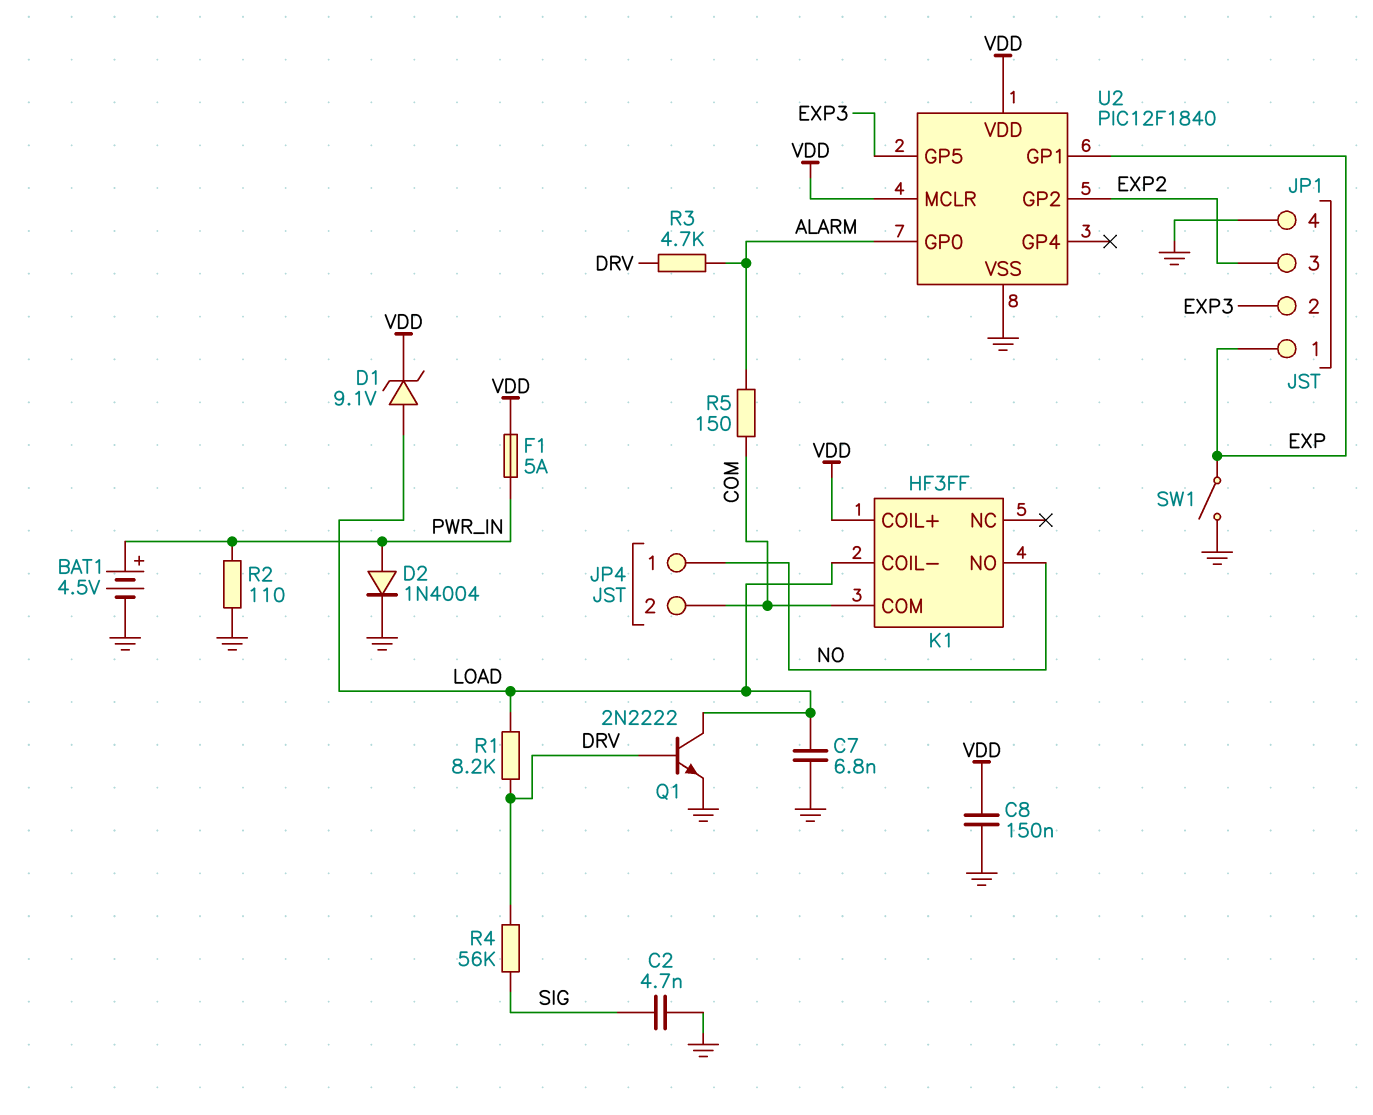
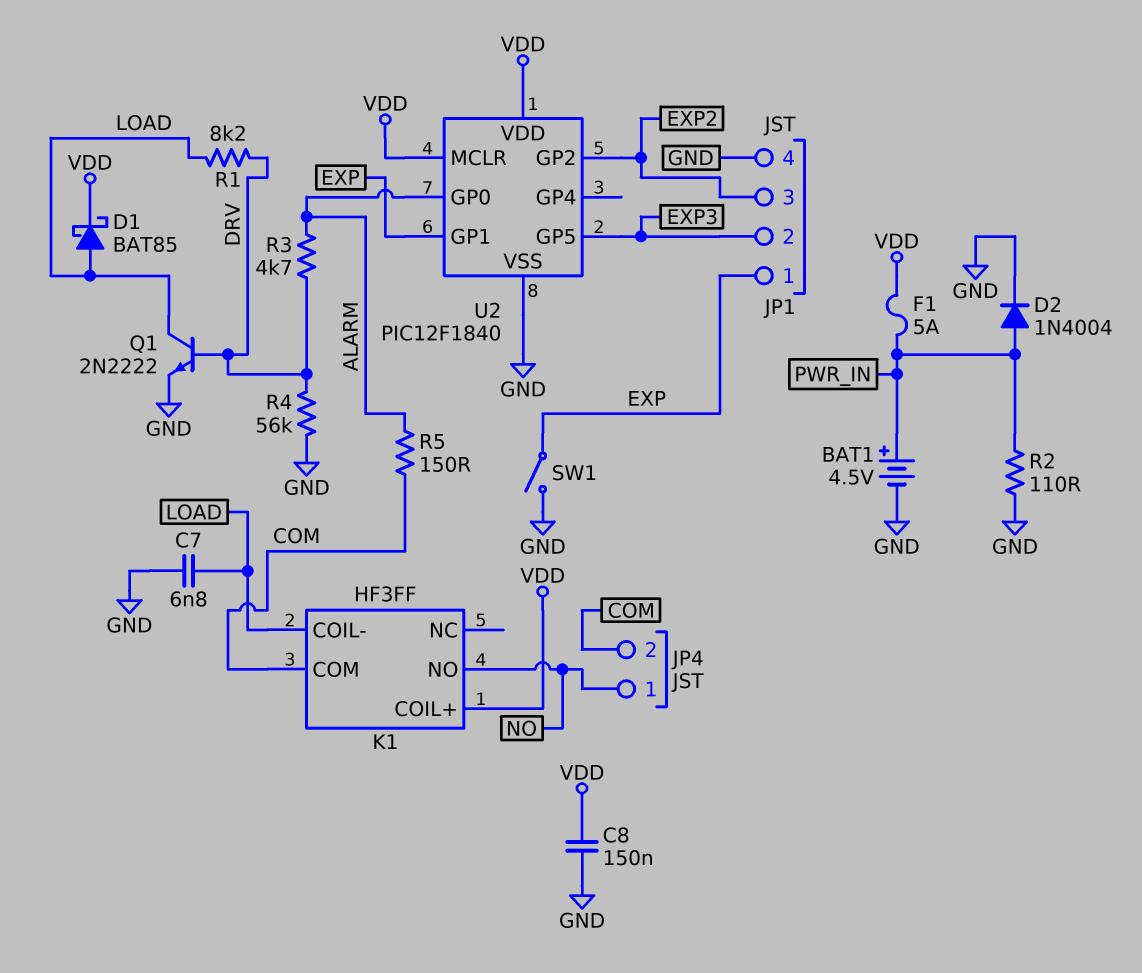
C2: 4.7nF (GND, SIG) -> none
D1: zener 9.1V (A LOAD, K VDD) -> schottky BAT85 (A LOAD, K VDD)
R4: 56k (DRV, SIG) -> 56k (DRV, GND)

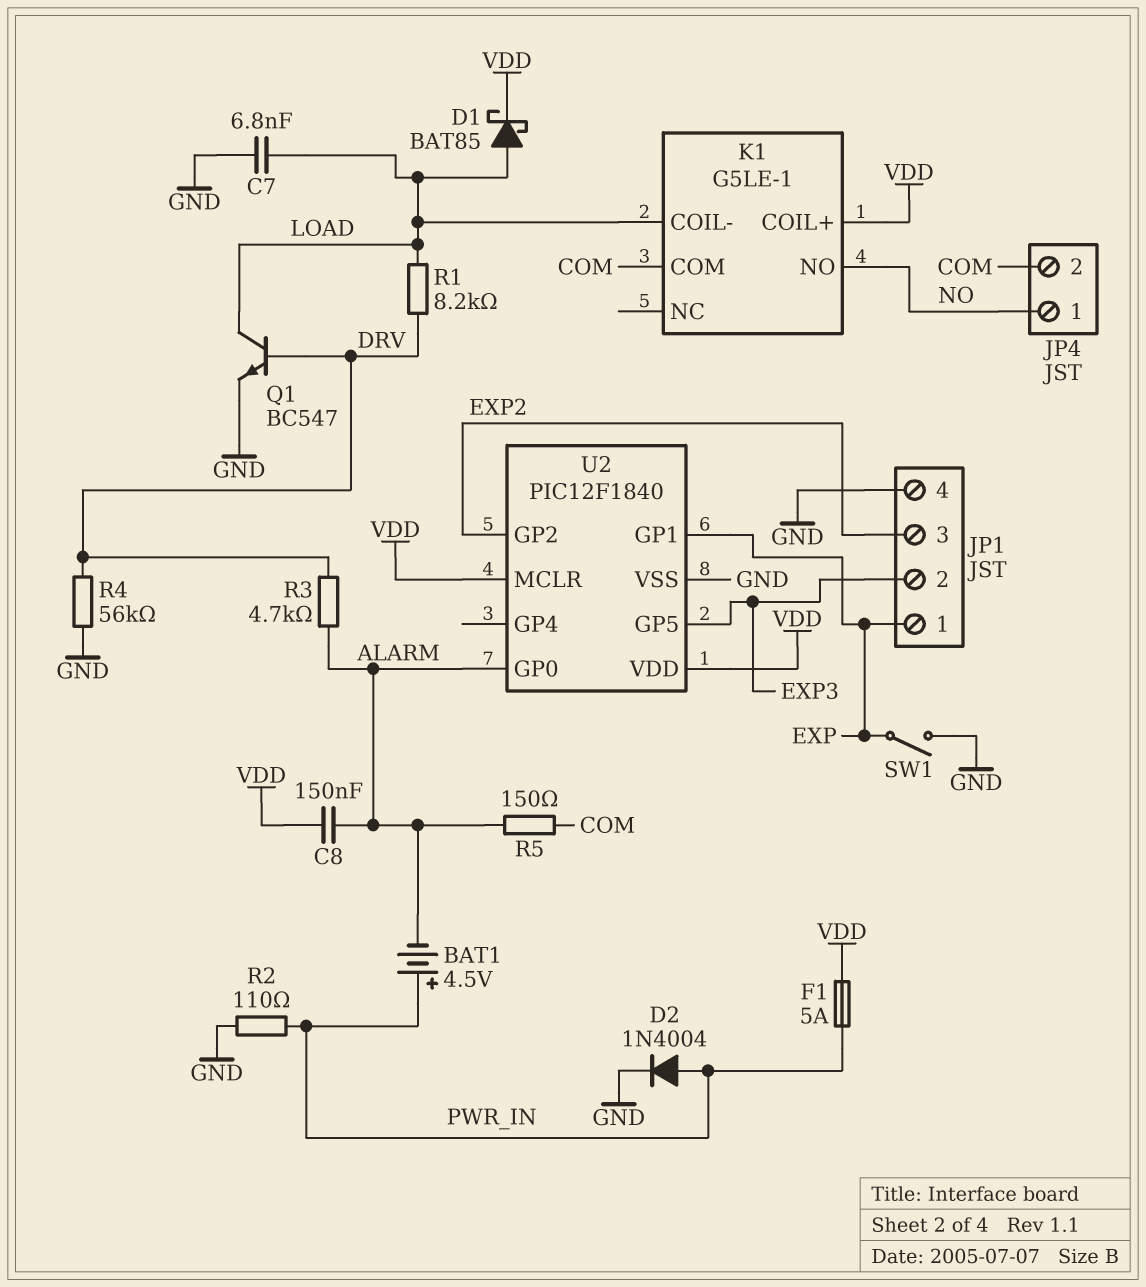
BAT1: 4.5V (plus PWR_IN, minus GND) -> 4.5V (plus PWR_IN, minus ALARM)
C8: 150nF (GND, VDD) -> 150nF (ALARM, VDD)
K1: HF3FF -> G5LE-1
Q1: NPN 2N2222 (B DRV, C LOAD, E GND) -> NPN BC547 (B DRV, C LOAD, E GND)

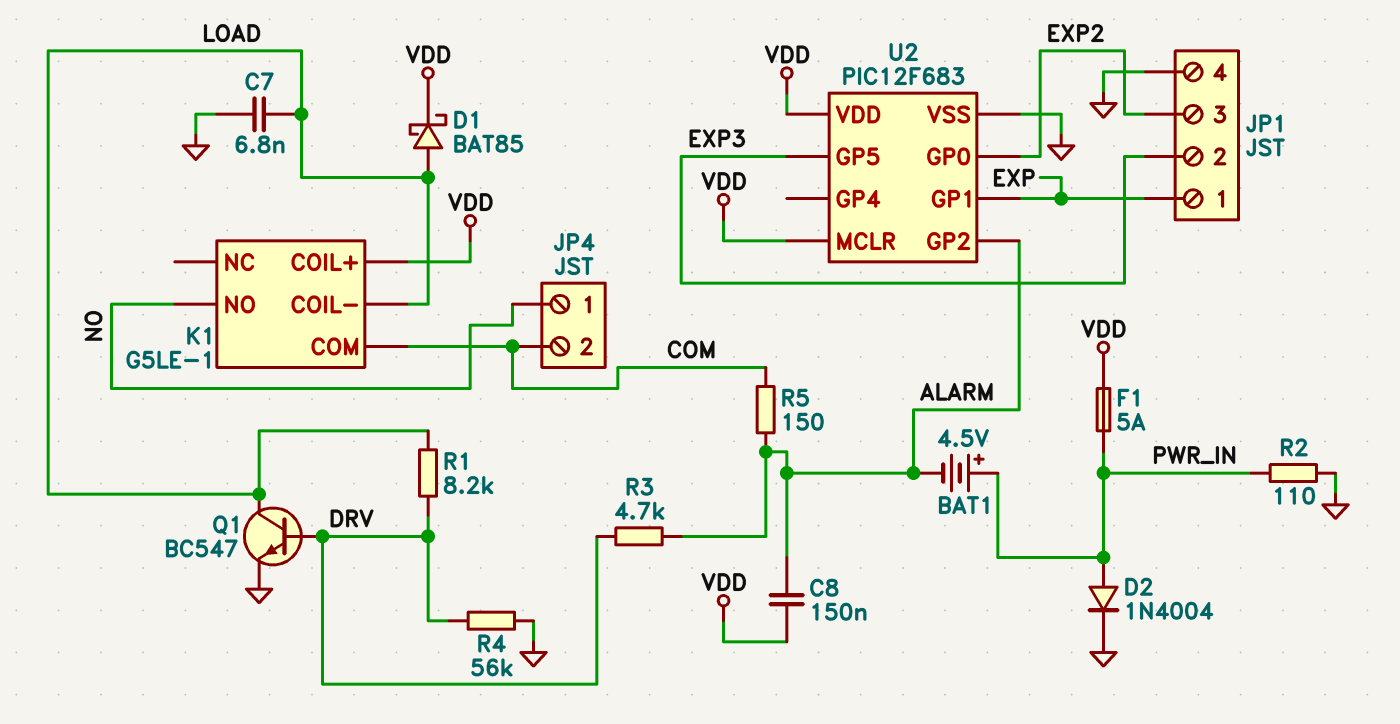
SW1: switch (EXP, GND) -> none
U2: PIC12F1840 -> PIC12F683
U2 pin GP0: ALARM -> EXP2
U2 pin GP2: EXP2 -> ALARM

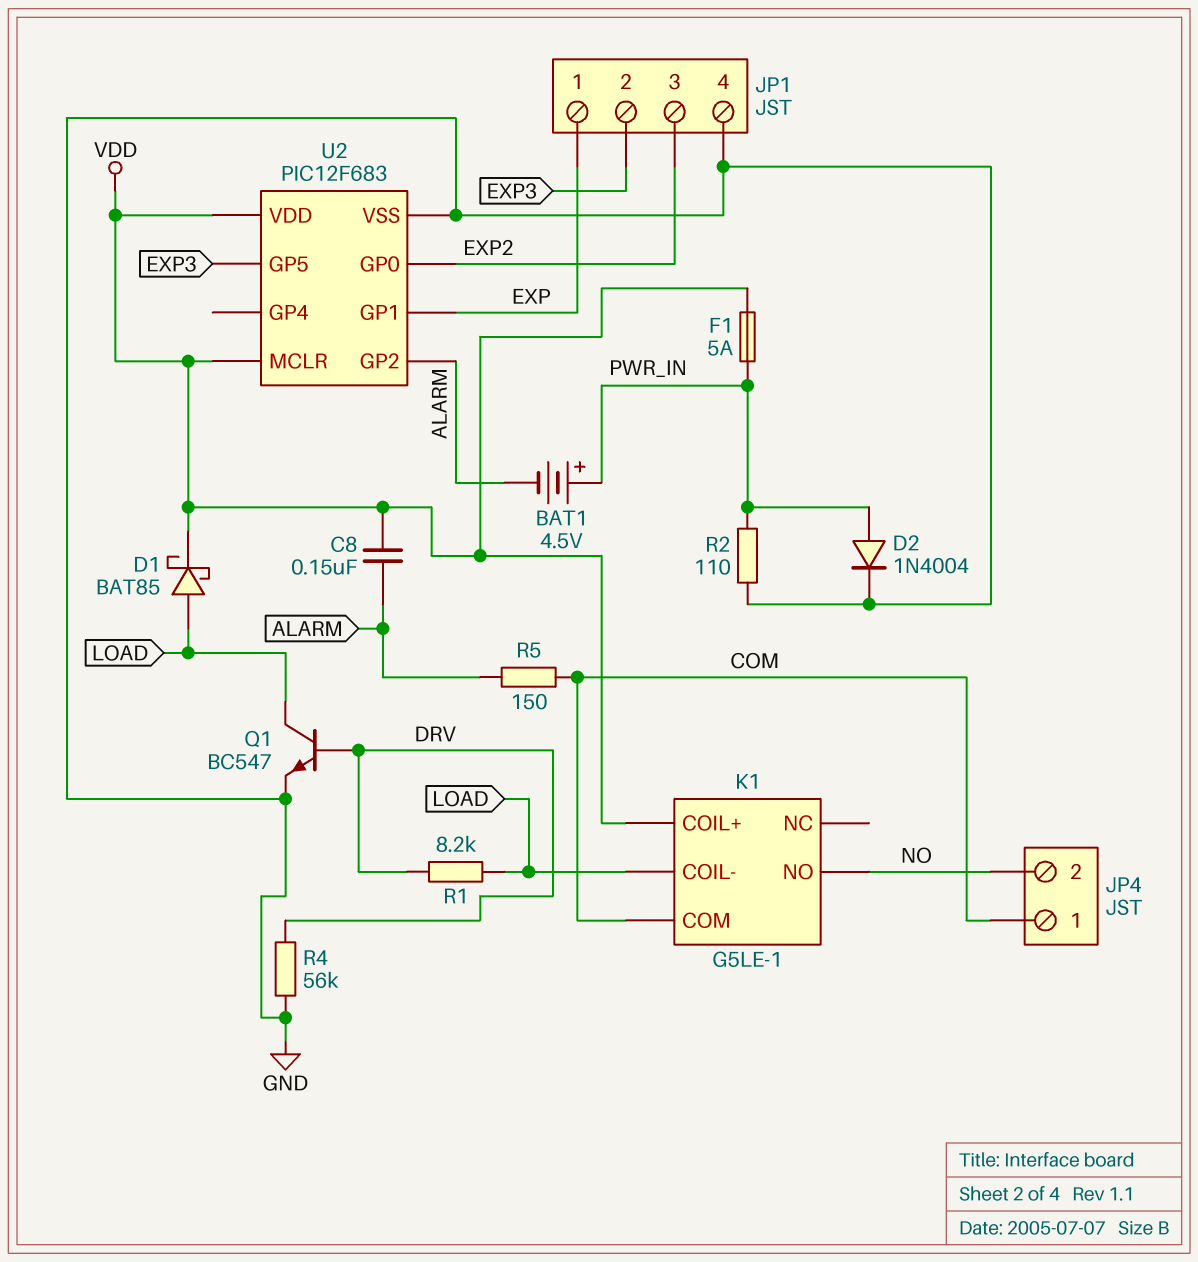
C7: 6.8nF (GND, LOAD) -> none
JP4 pin 1: NO -> COM
JP4 pin 2: COM -> NO
R3: 4.7k (ALARM, DRV) -> none

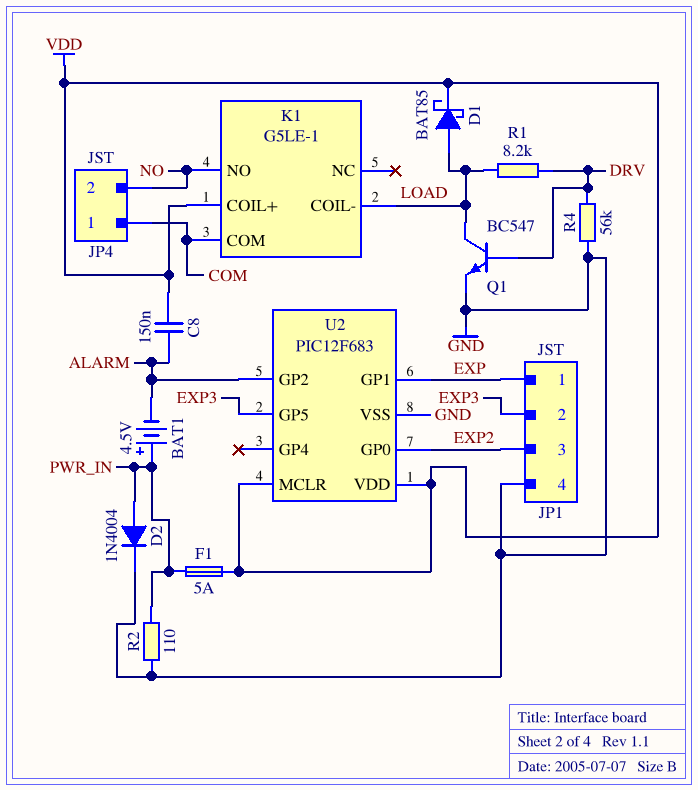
R5: 150 (ALARM, COM) -> none

